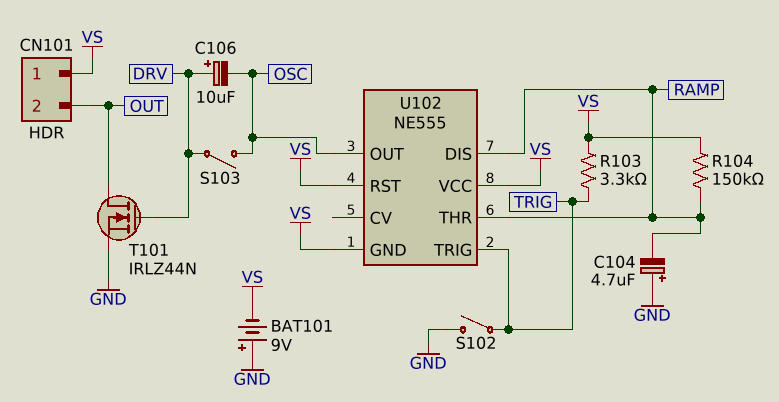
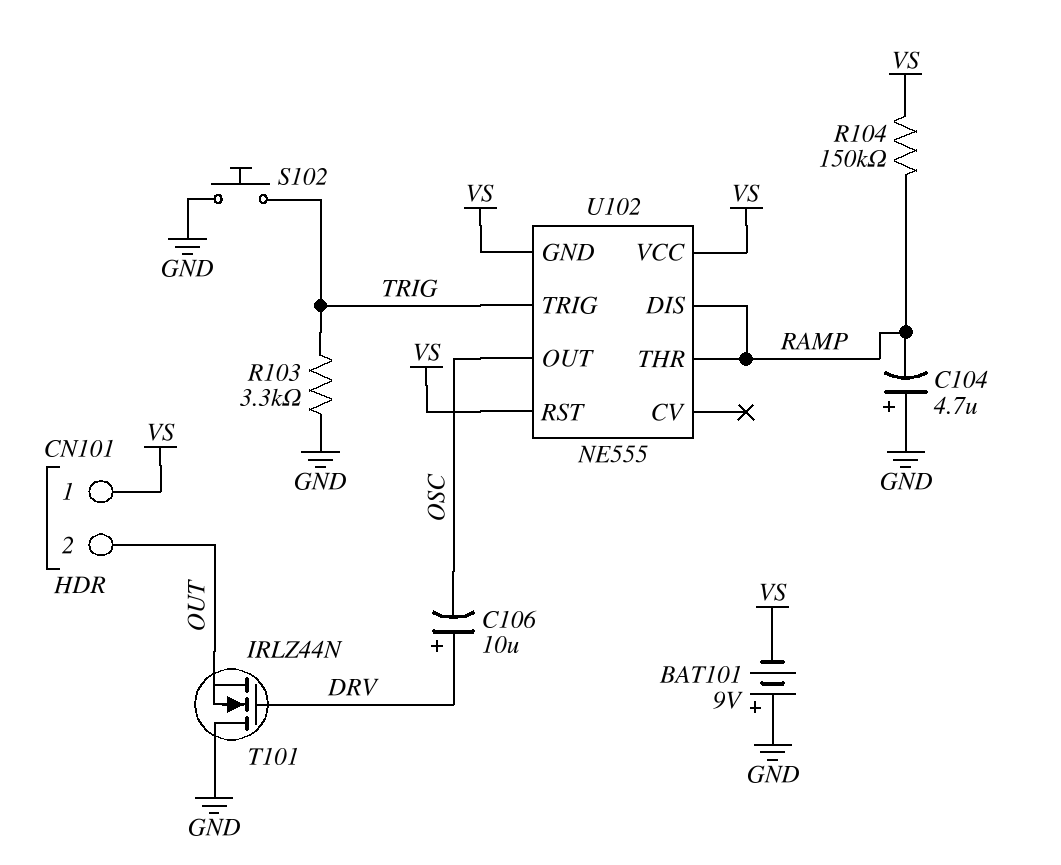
R103: 3.3k (TRIG, VS) -> 3.3k (GND, TRIG)
S102: switch (GND, TRIG) -> button (GND, TRIG)
S103: switch (DRV, OSC) -> none
T101: NMOS IRLZ44N (G DRV, D OUT, S GND) -> NMOS IRLZ44N (G DRV, D GND, S OUT)

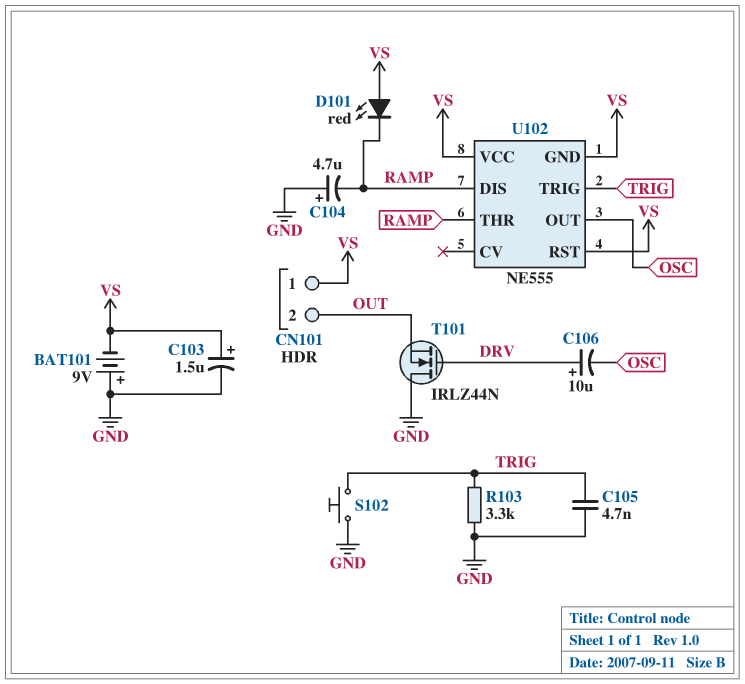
C103: none -> 1.5uF (plus VS, minus GND)
C105: none -> 4.7nF (GND, TRIG)
D101: none -> LED red (A VS, K RAMP)
R104: 150k (RAMP, VS) -> none

